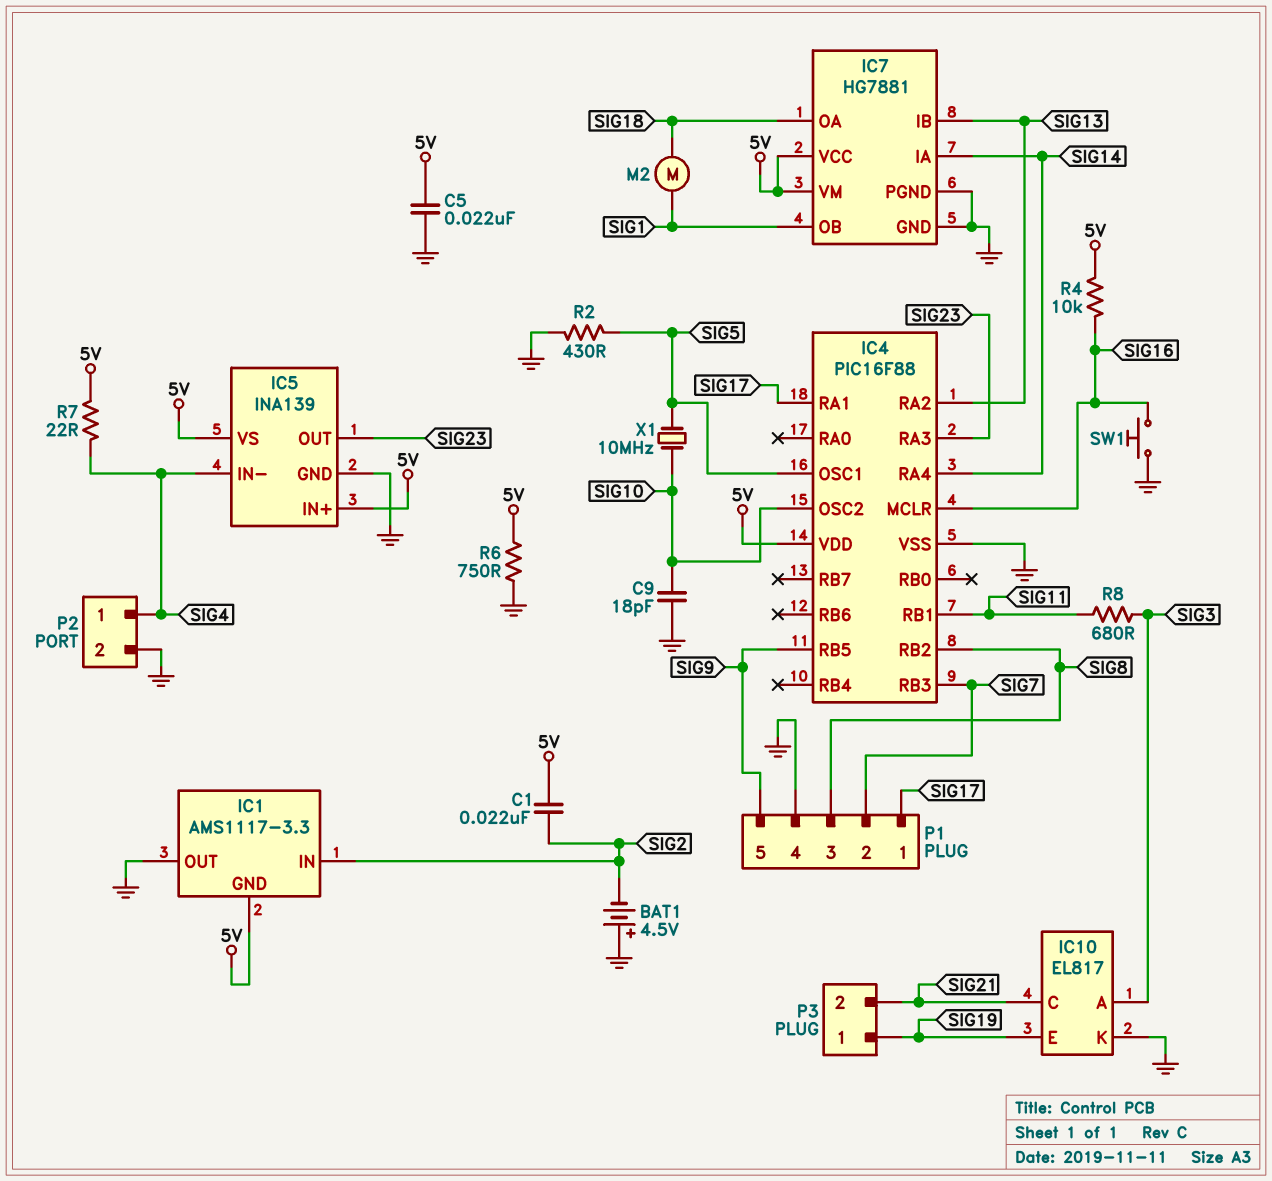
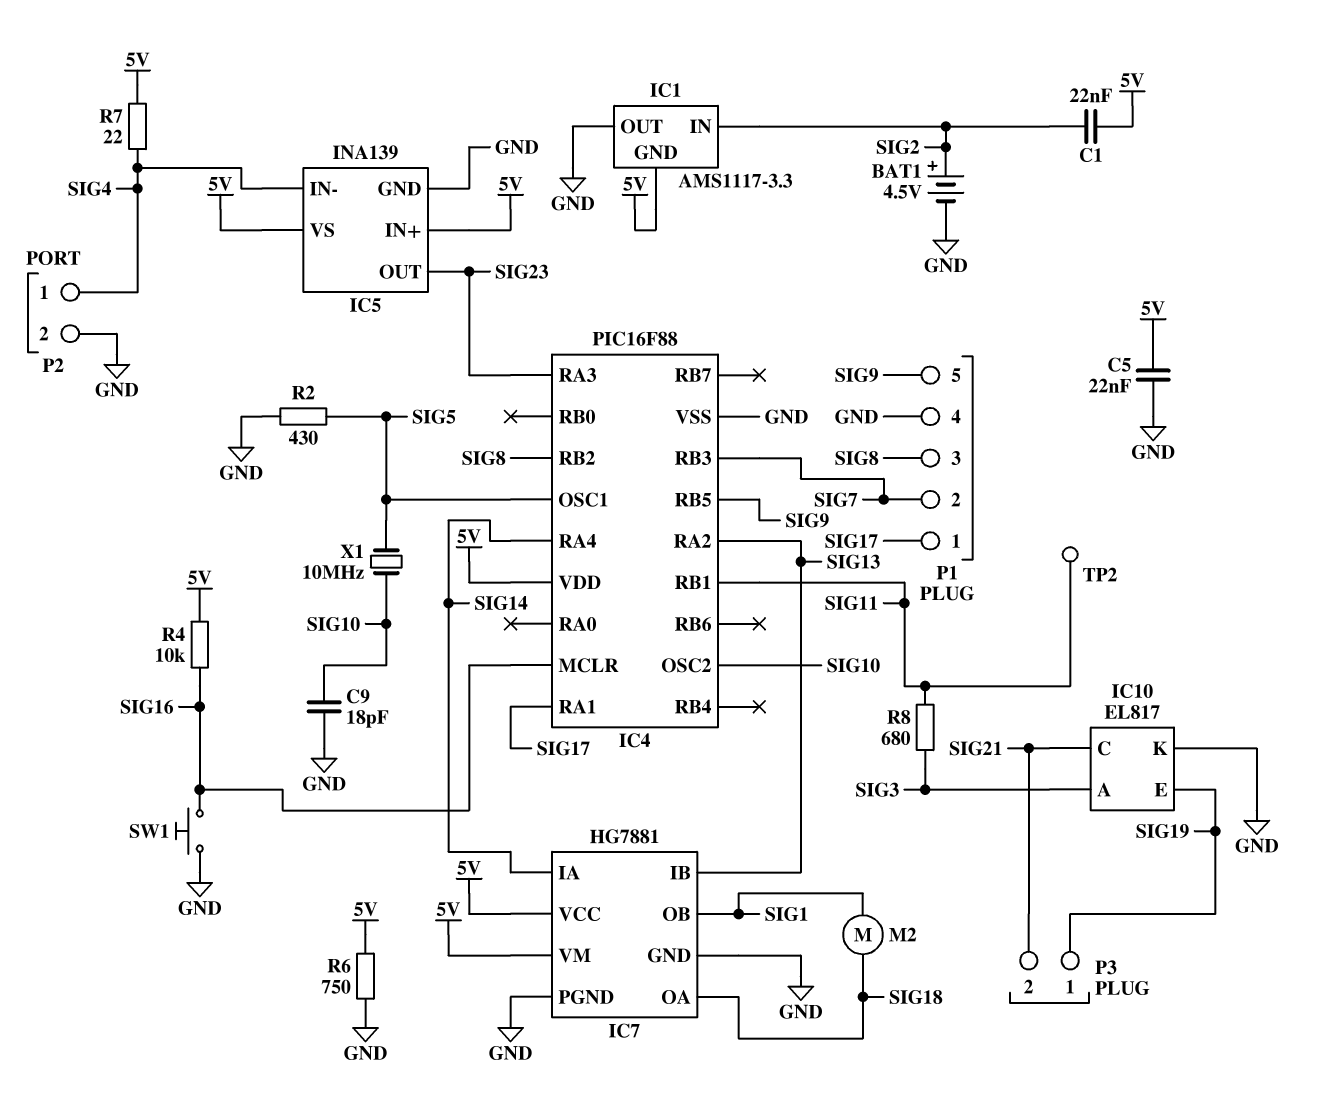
BAT1: 4.5V (plus GND, minus SIG2) -> 4.5V (plus SIG2, minus GND)
TP2: none -> test point (SIG11)

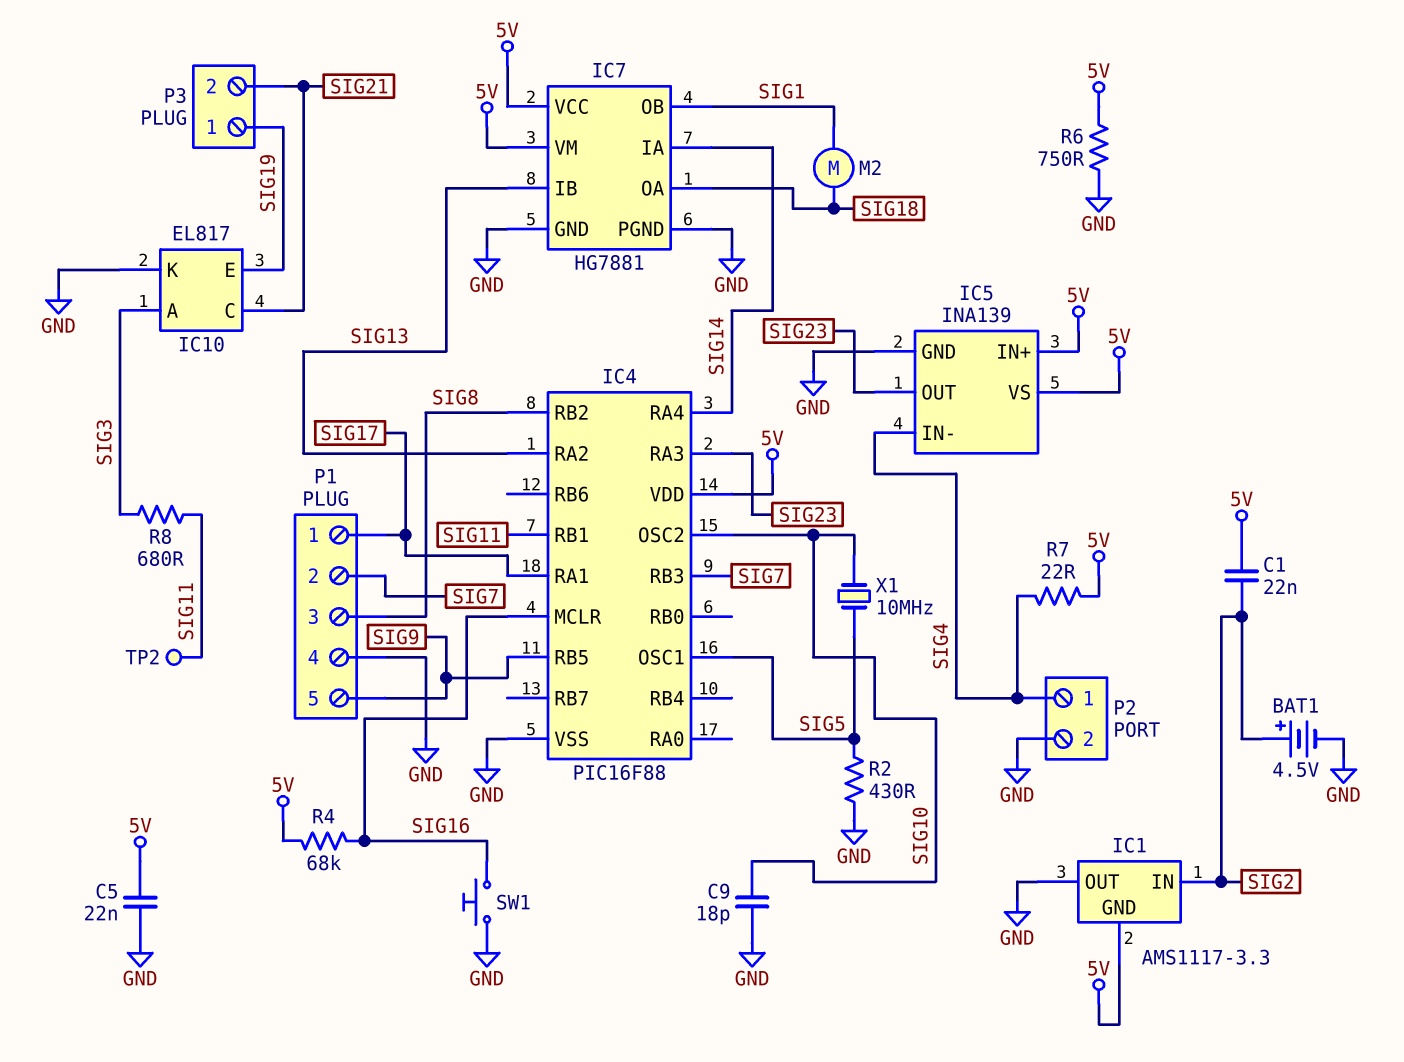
R4: 10k (5V, SIG16) -> 68k (5V, SIG16)

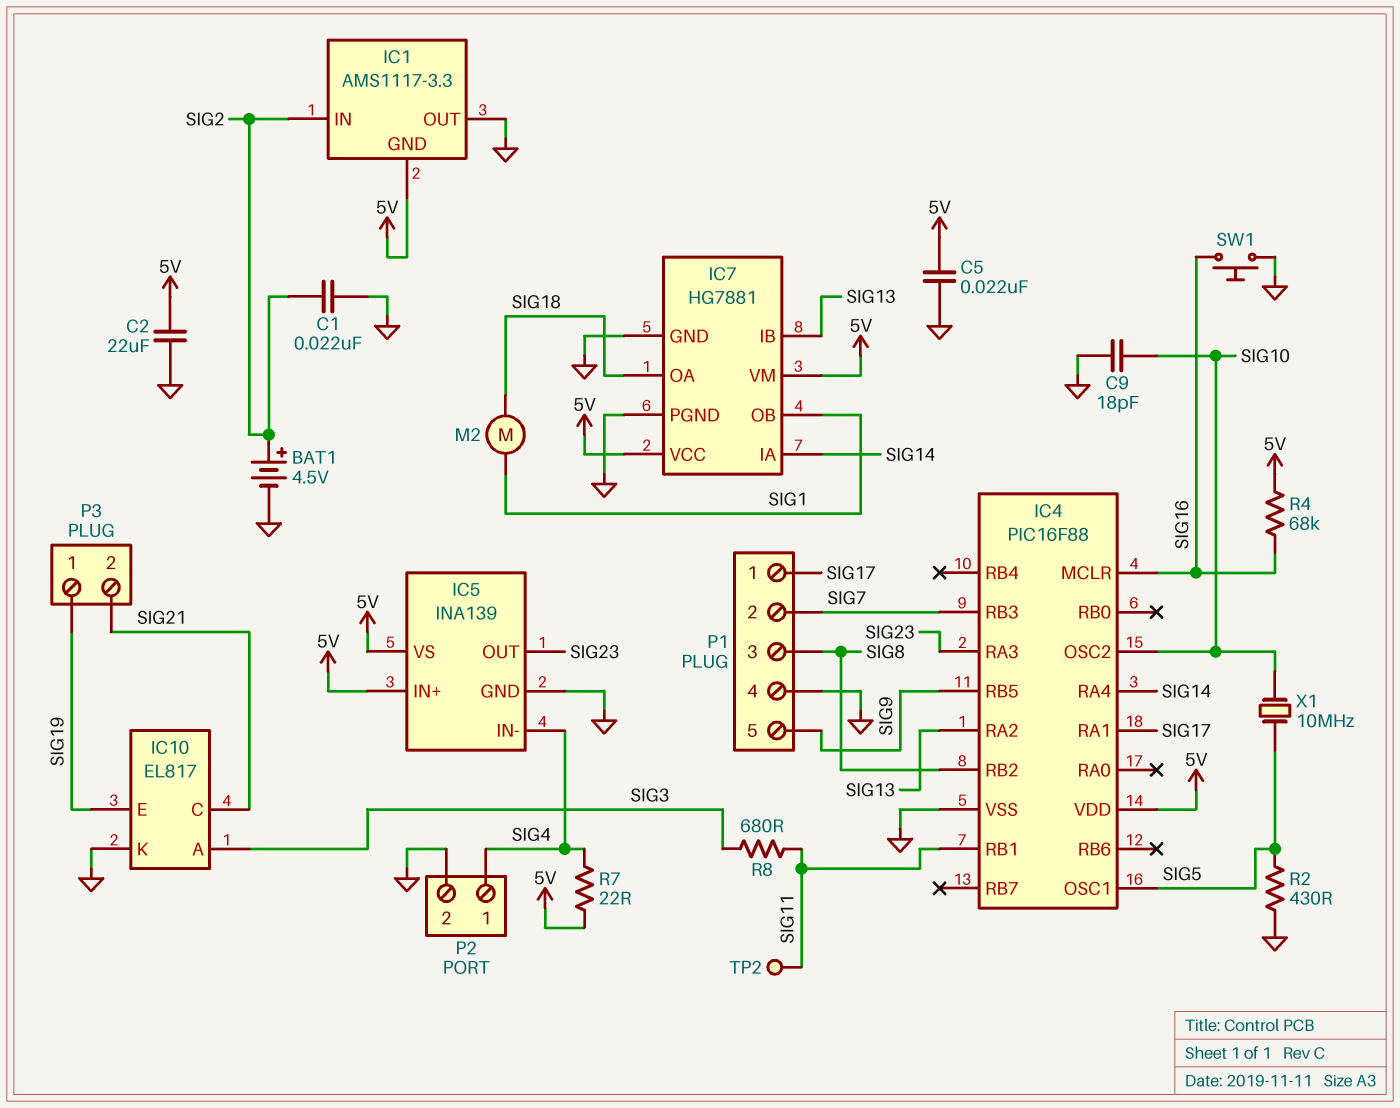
C1: 22nF (5V, SIG2) -> 22nF (GND, SIG2)
C2: none -> 22uF (5V, GND)
R6: 750 (5V, GND) -> none

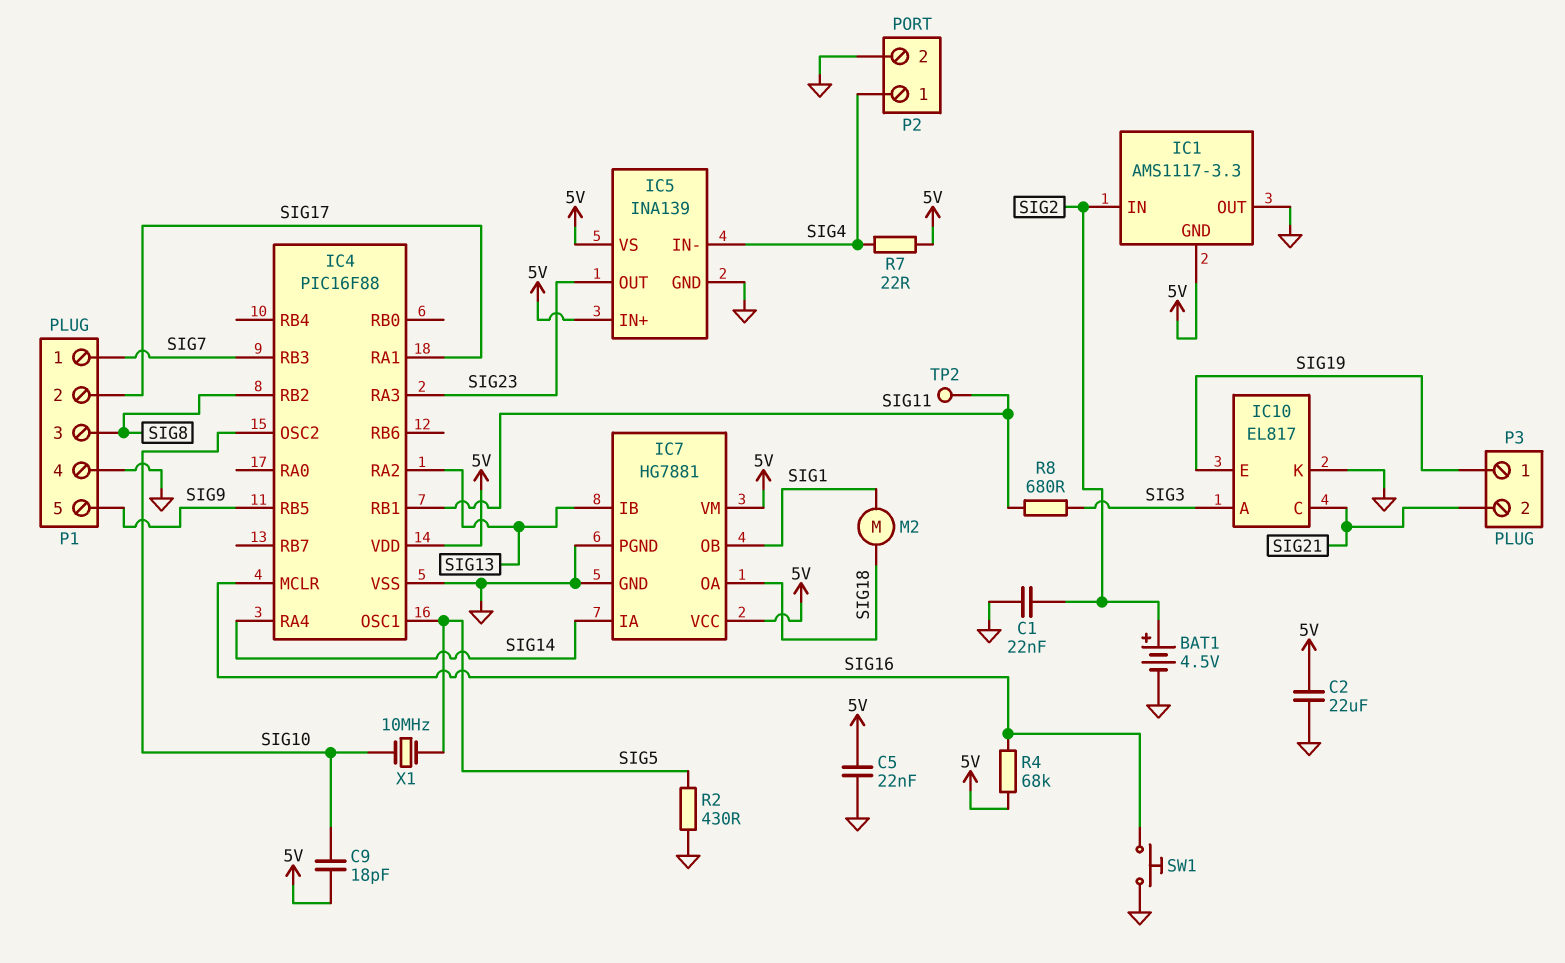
C9: 18pF (GND, SIG10) -> 18pF (5V, SIG10)
P1 pin 1: SIG17 -> SIG7
P1 pin 2: SIG7 -> SIG17

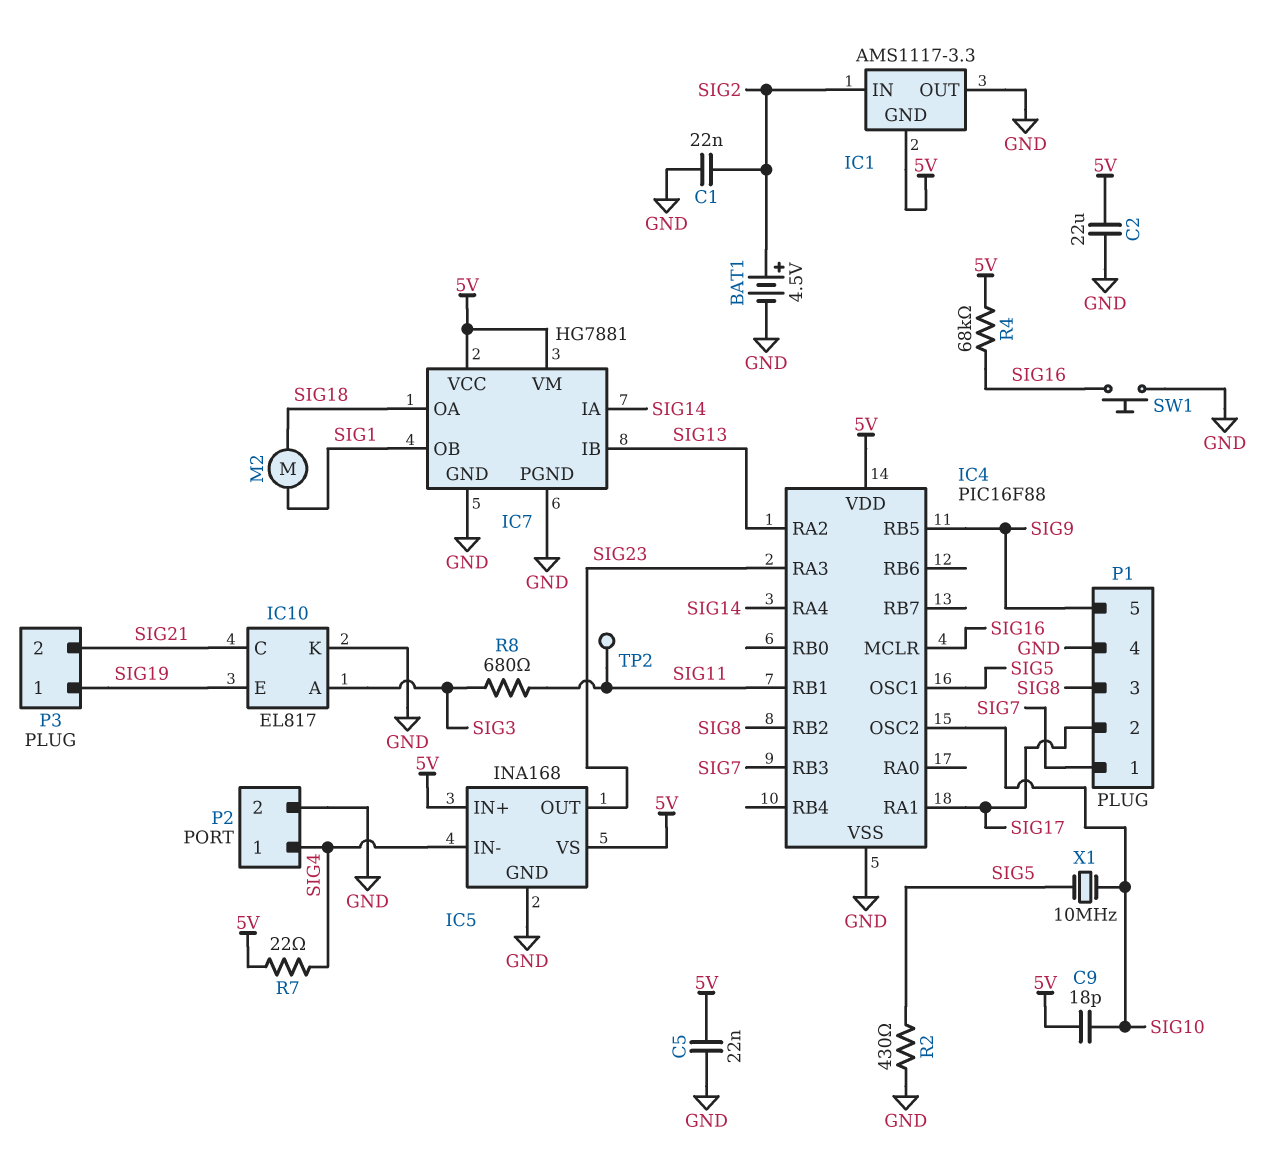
IC5: INA139 -> INA168

